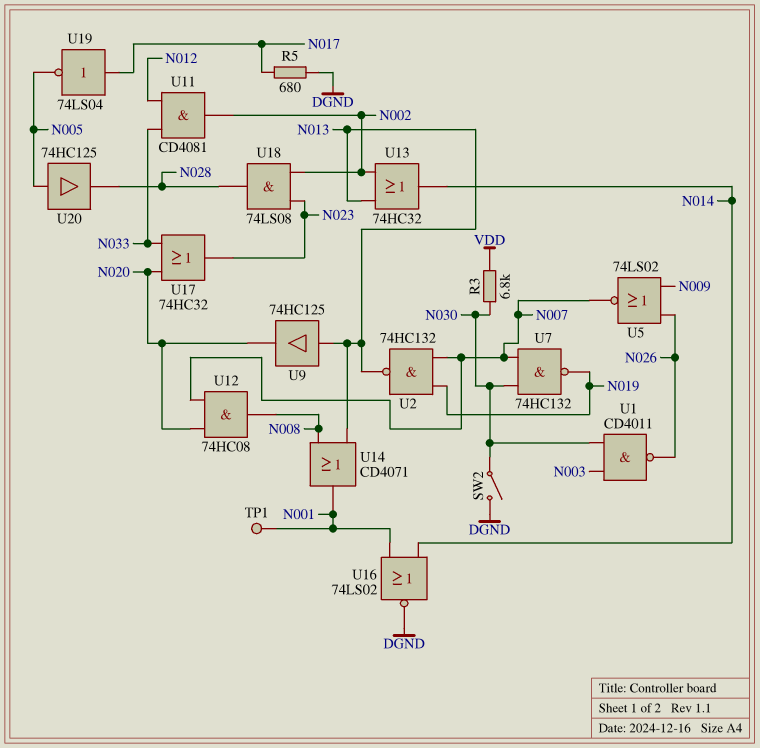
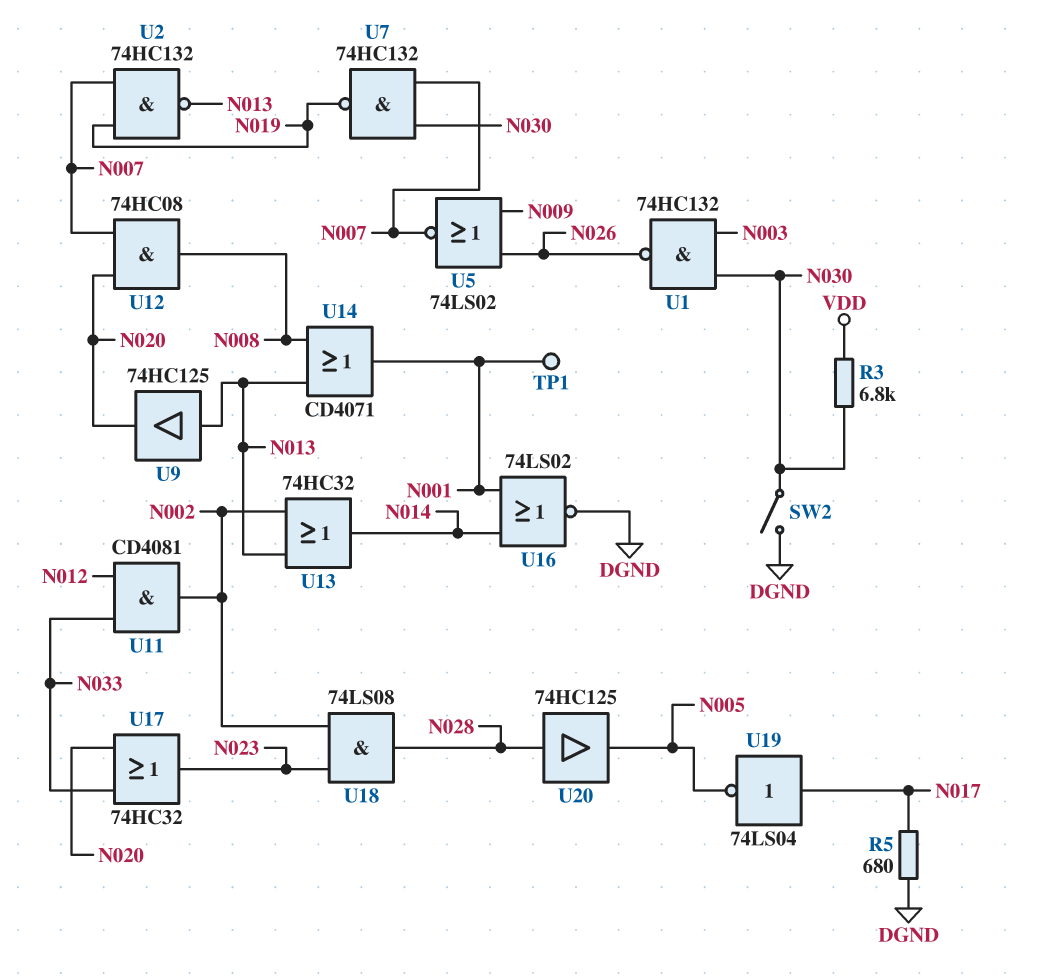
U1: NAND CD4011 (in N003, in N030, out N026) -> NAND 74HC132 (in N003, in N030, out N026)
U20: buffer 74HC125 (in N005, out N028) -> buffer 74HC125 (in N028, out N005)

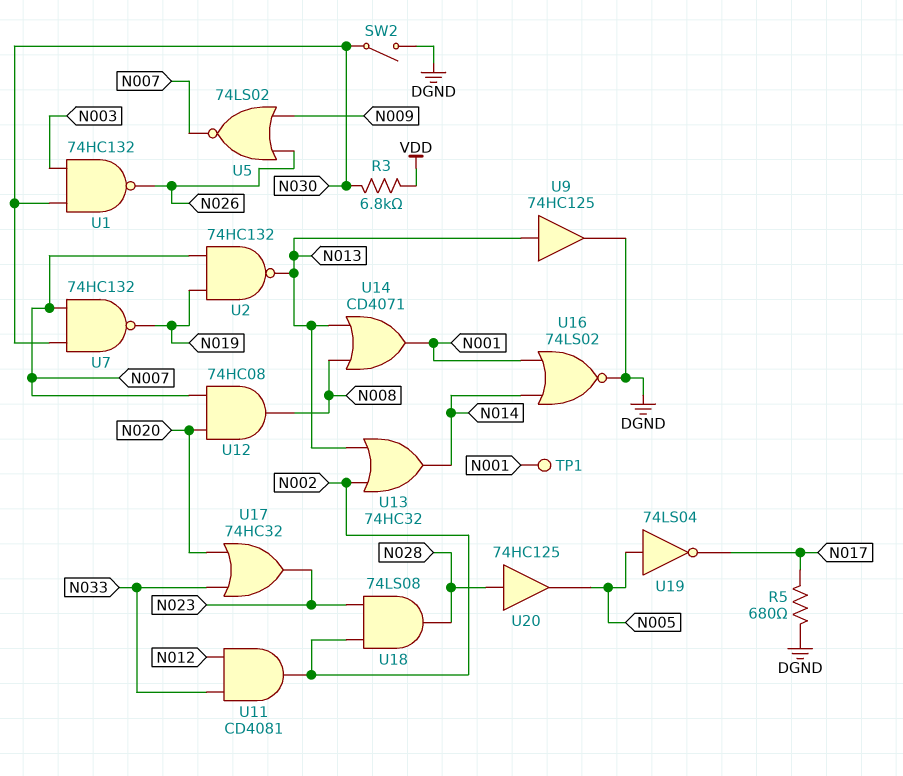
U9: buffer 74HC125 (in N013, out N020) -> buffer 74HC125 (in N013, out DGND)
U19: NOT 74LS04 (in N017, out N005) -> NOT 74LS04 (in N005, out N017)

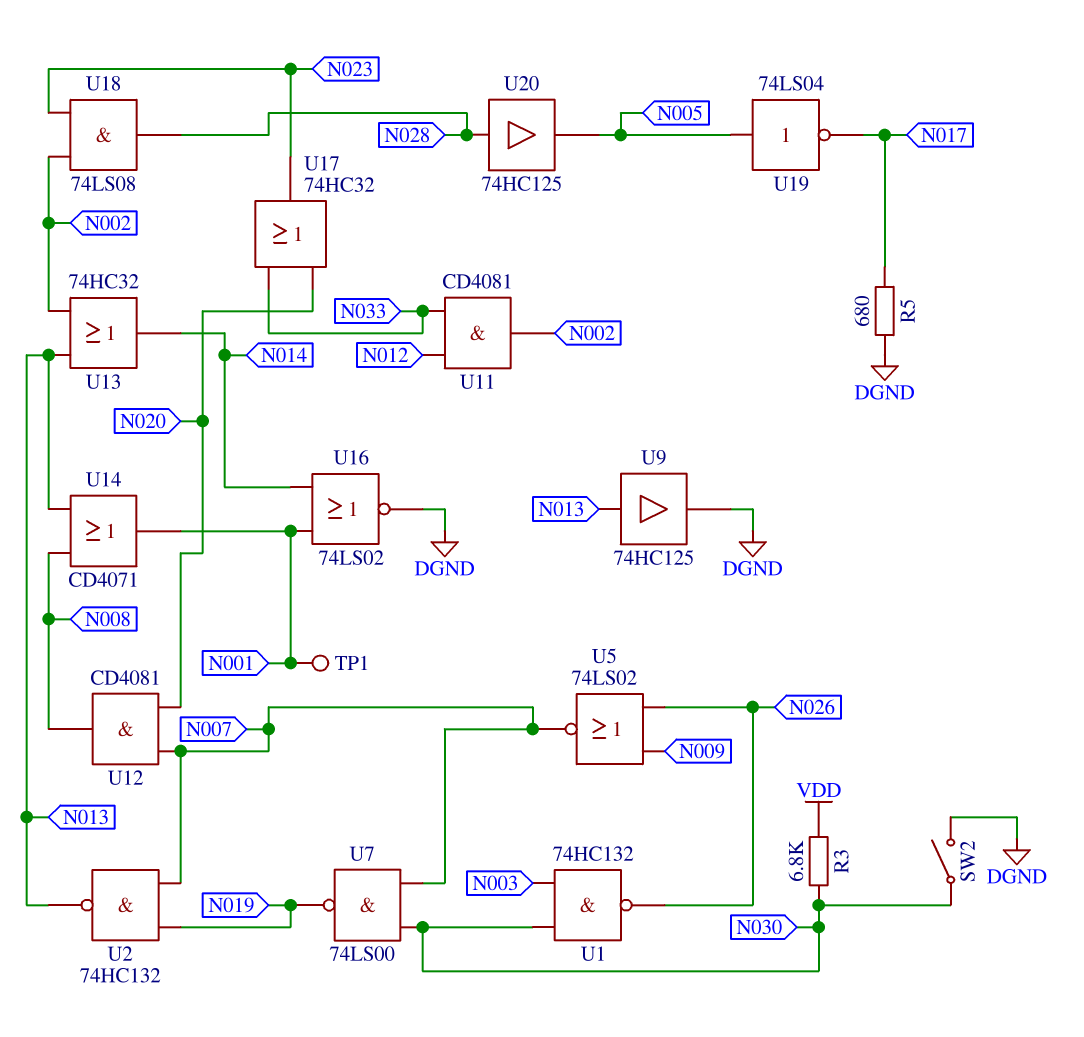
U7: NAND 74HC132 (in N007, in N030, out N019) -> NAND 74LS00 (in N007, in N030, out N019)
U12: AND 74HC08 (in N007, in N020, out N008) -> AND CD4081 (in N007, in N020, out N008)

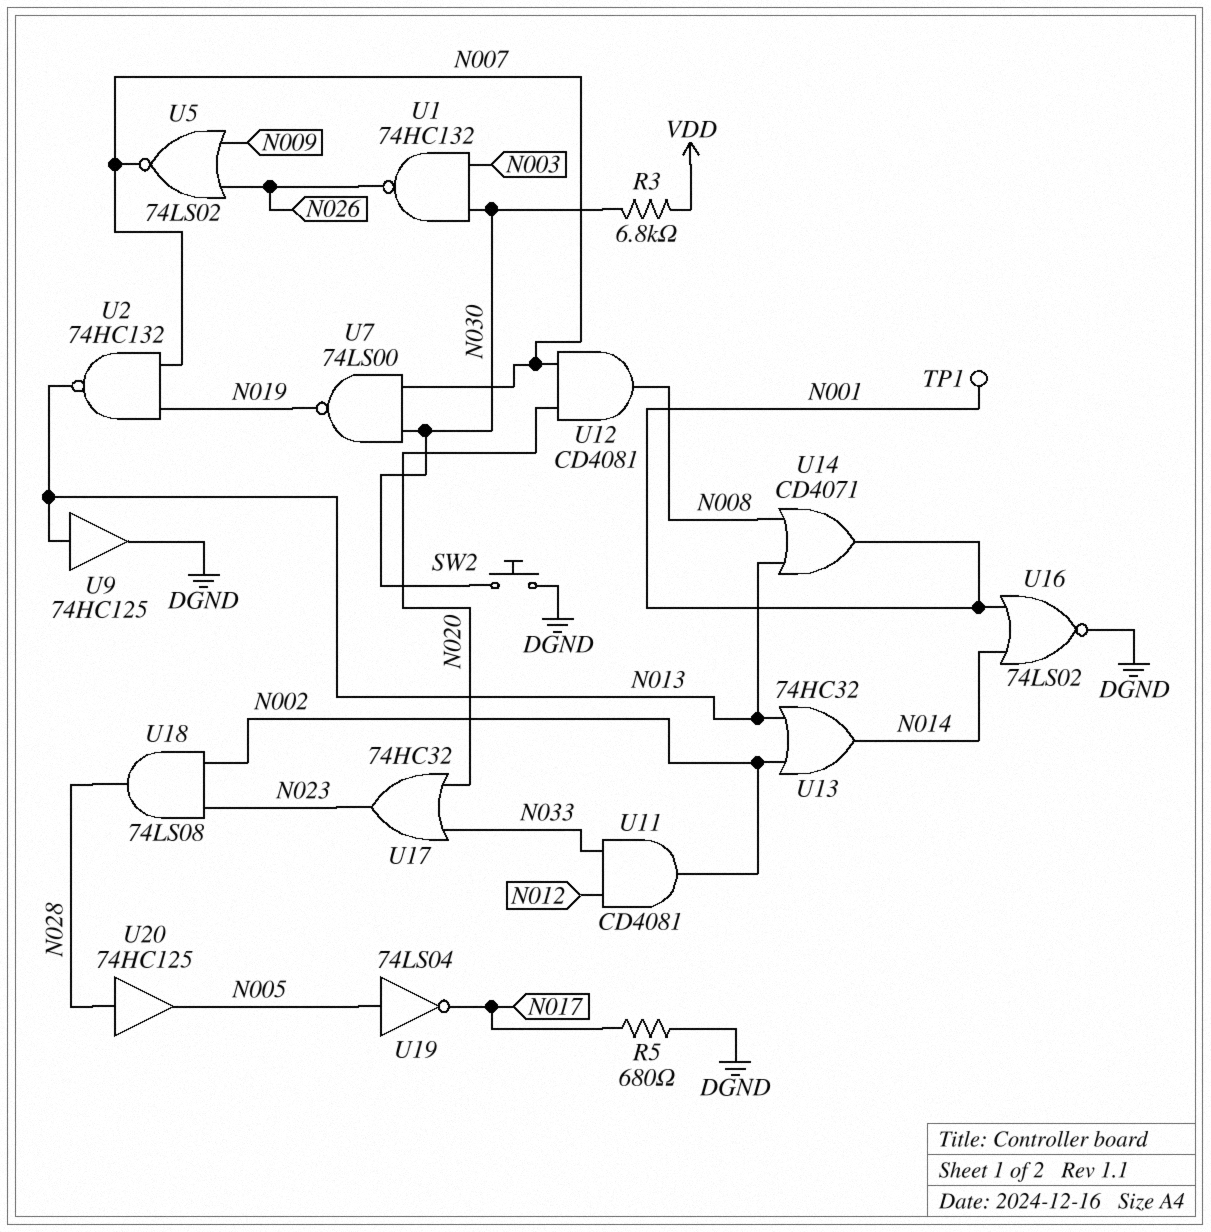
SW2: switch (DGND, N030) -> button (DGND, N030)

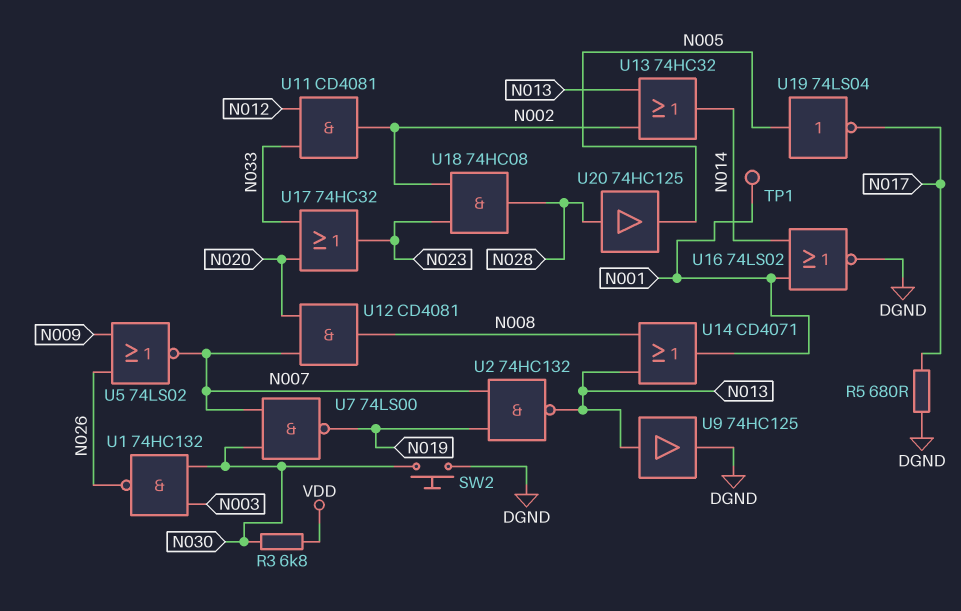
U18: AND 74LS08 (in N002, in N023, out N028) -> AND 74HC08 (in N002, in N023, out N028)

